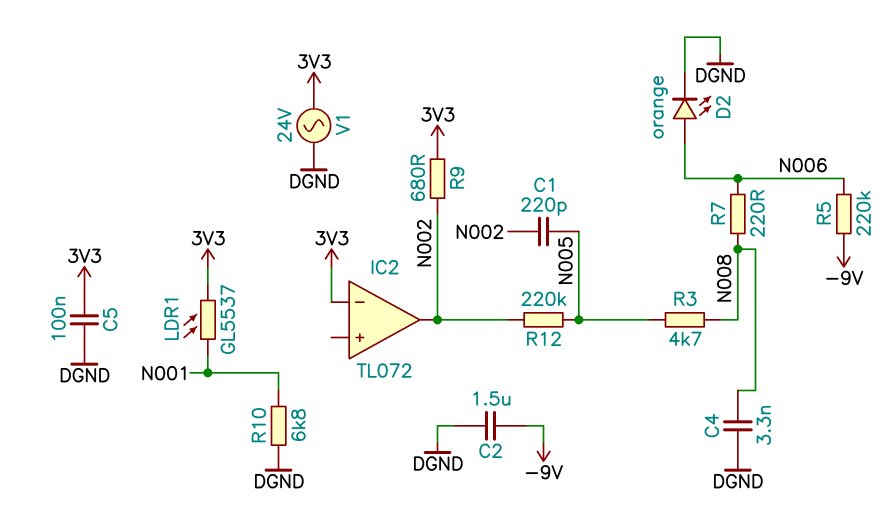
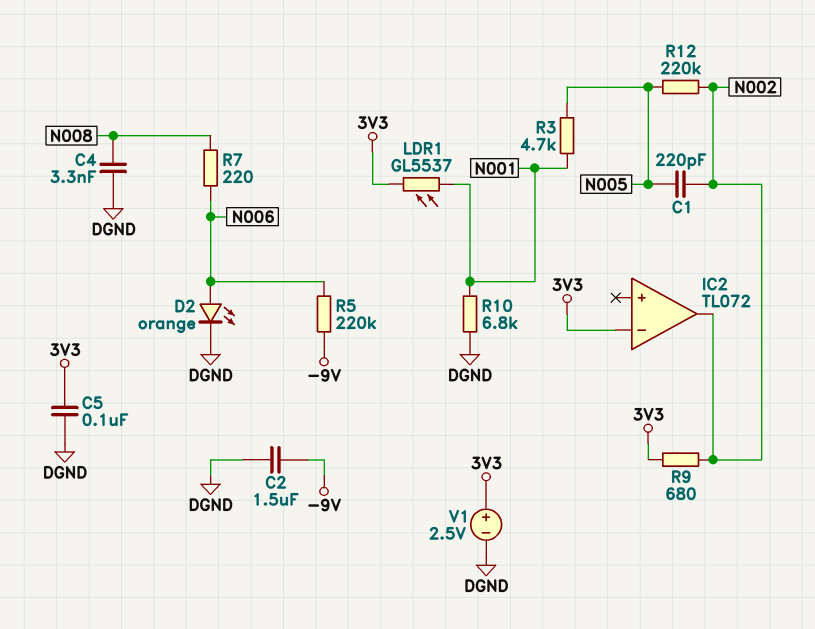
R3: 4.7k (N005, N008) -> 4.7k (N001, N005)
V1: AC 24V (3V3, DGND) -> 2.5V (plus 3V3, minus DGND)

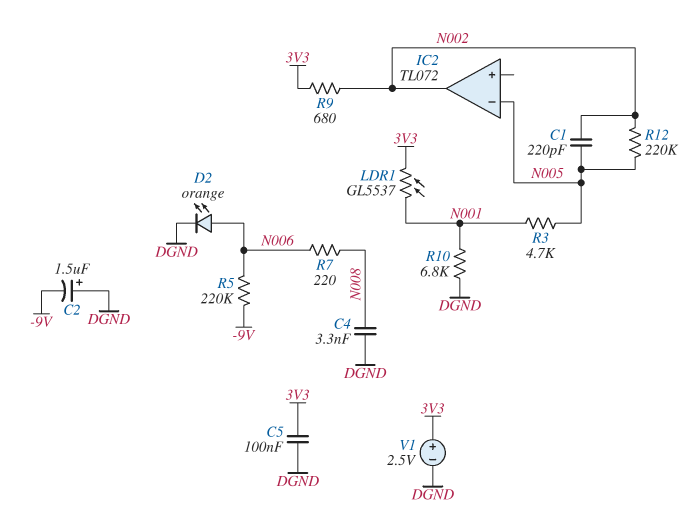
C2: 1.5uF (-9V, DGND) -> 1.5uF (plus DGND, minus -9V)
IC2 pin in-: 3V3 -> N005

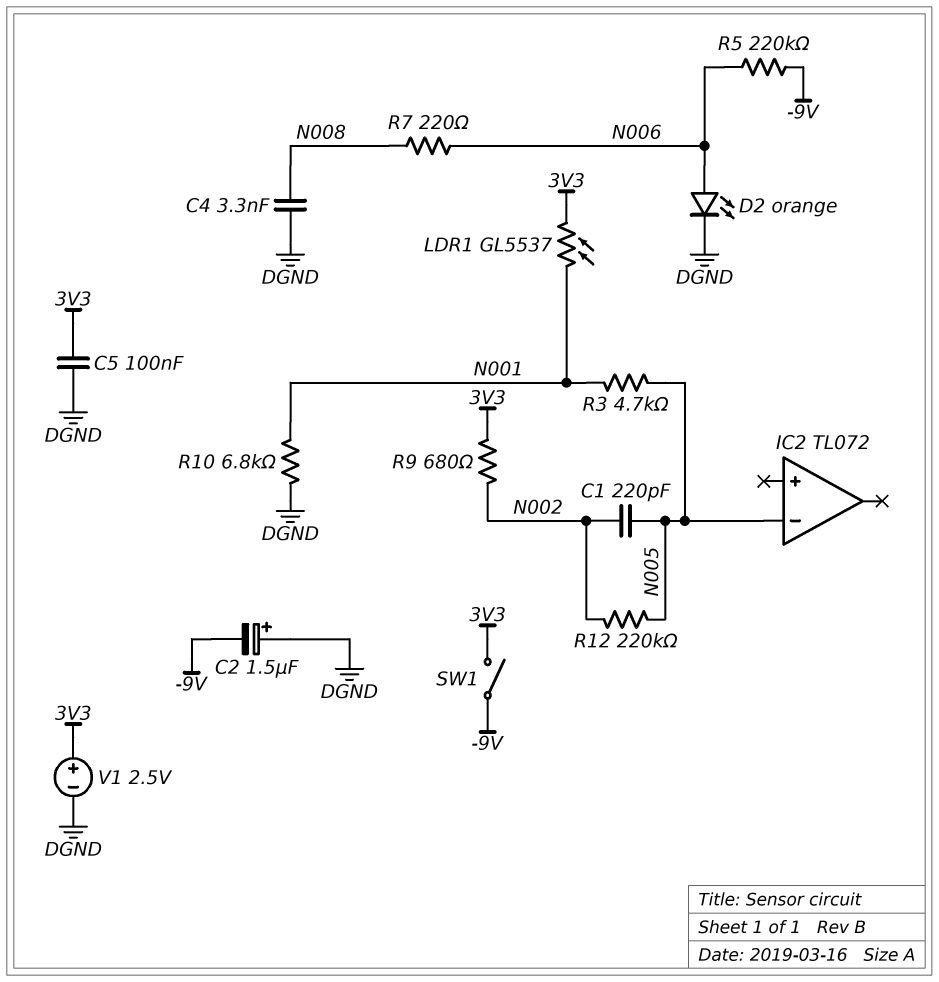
IC2 pin out: N002 -> none
SW1: none -> switch (-9V, 3V3)

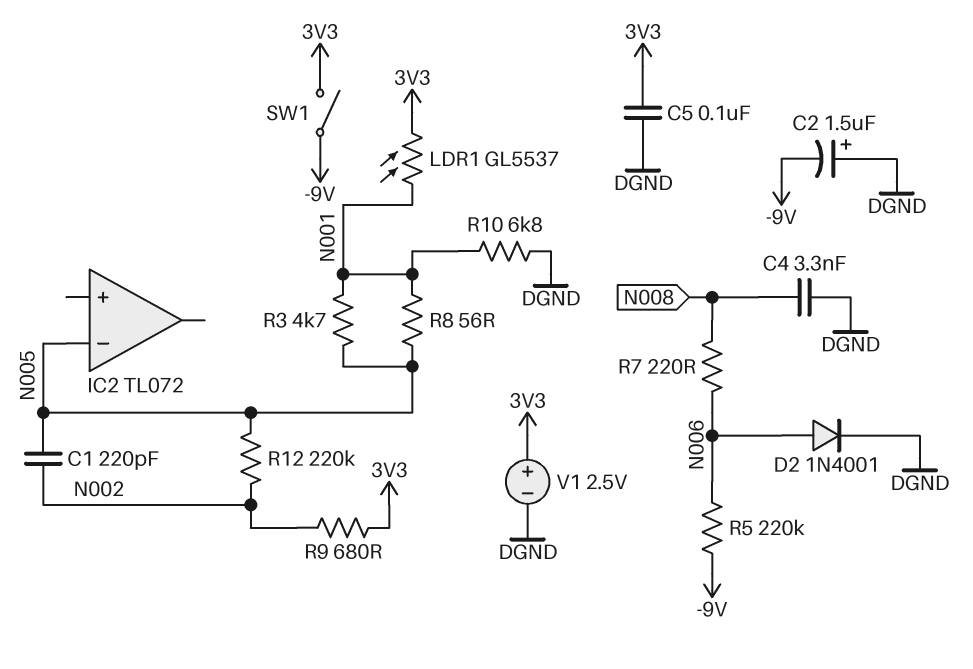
D2: LED orange (A N006, K DGND) -> diode 1N4001 (A N006, K DGND)
R8: none -> 56 (N001, N005)

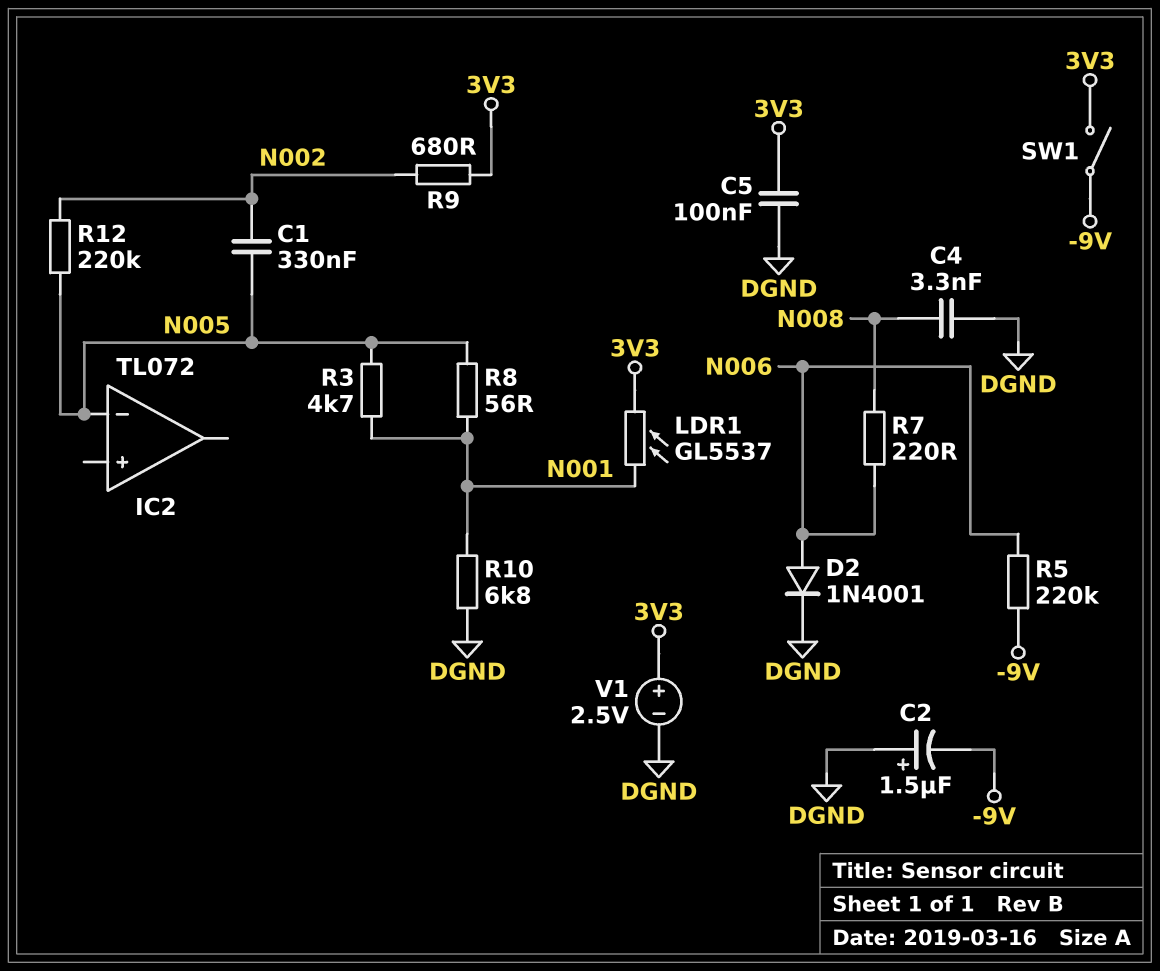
C1: 220pF (N002, N005) -> 330nF (N002, N005)

